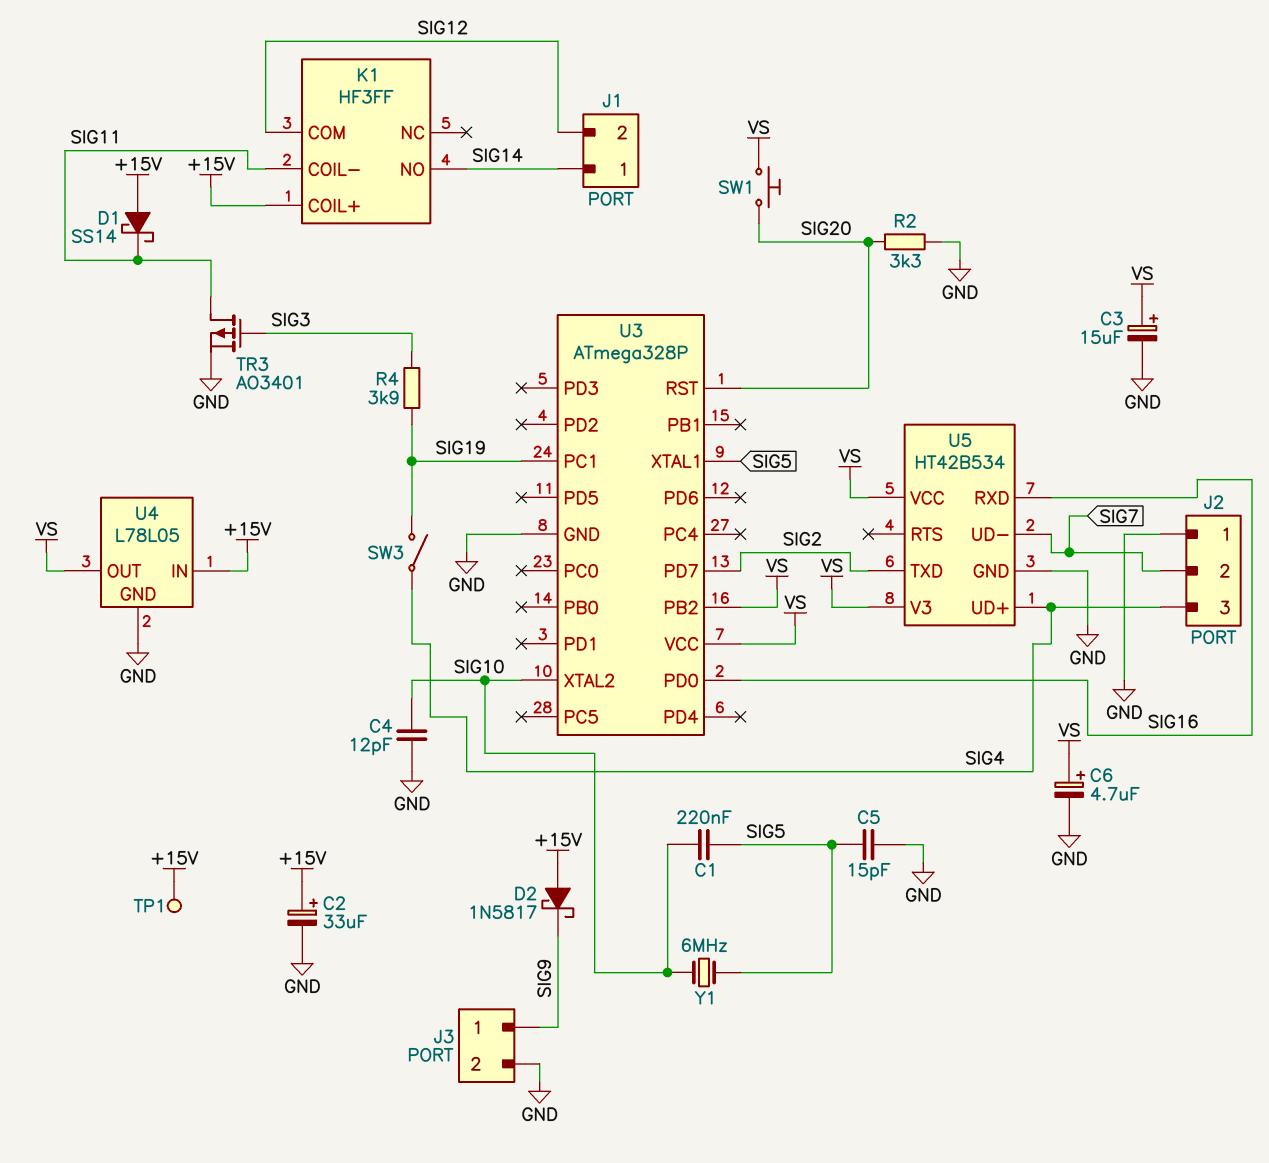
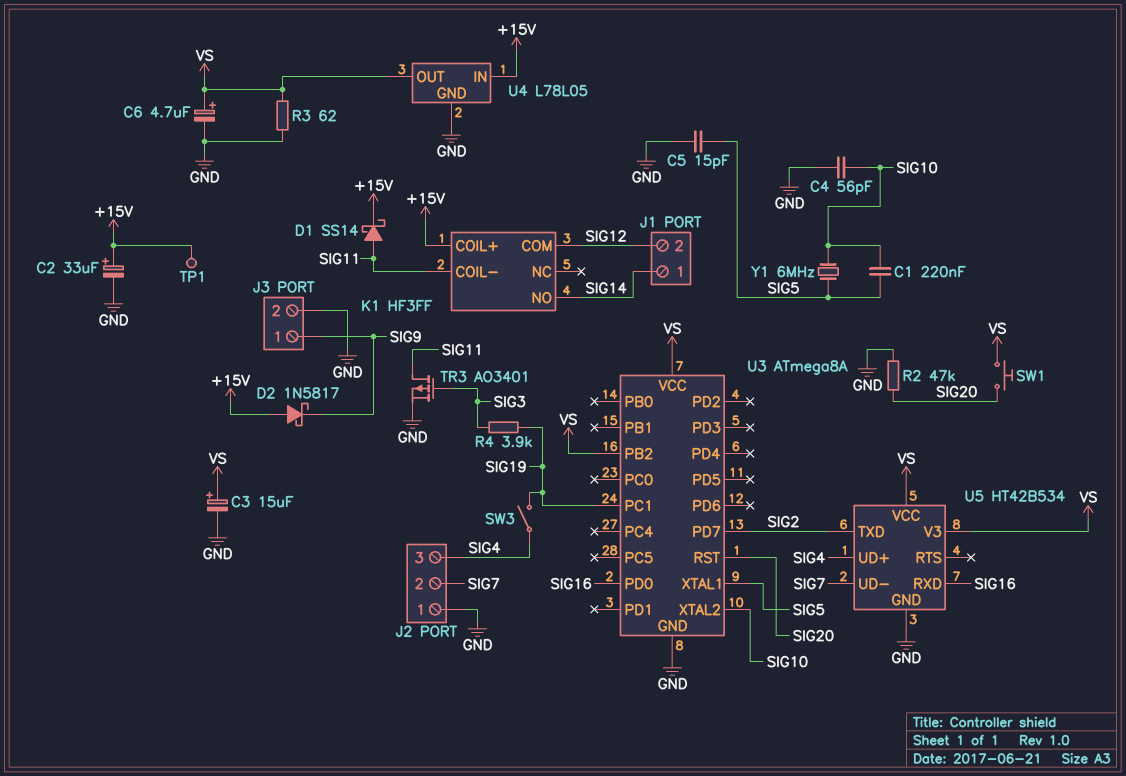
C4: 12pF (GND, SIG10) -> 56pF (GND, SIG10)
D1: schottky SS14 (A +15V, K SIG11) -> schottky SS14 (A SIG11, K +15V)
R2: 3.3k (GND, SIG20) -> 47k (GND, SIG20)
R3: none -> 62 (GND, VS)
U3: ATmega328P -> ATmega8A

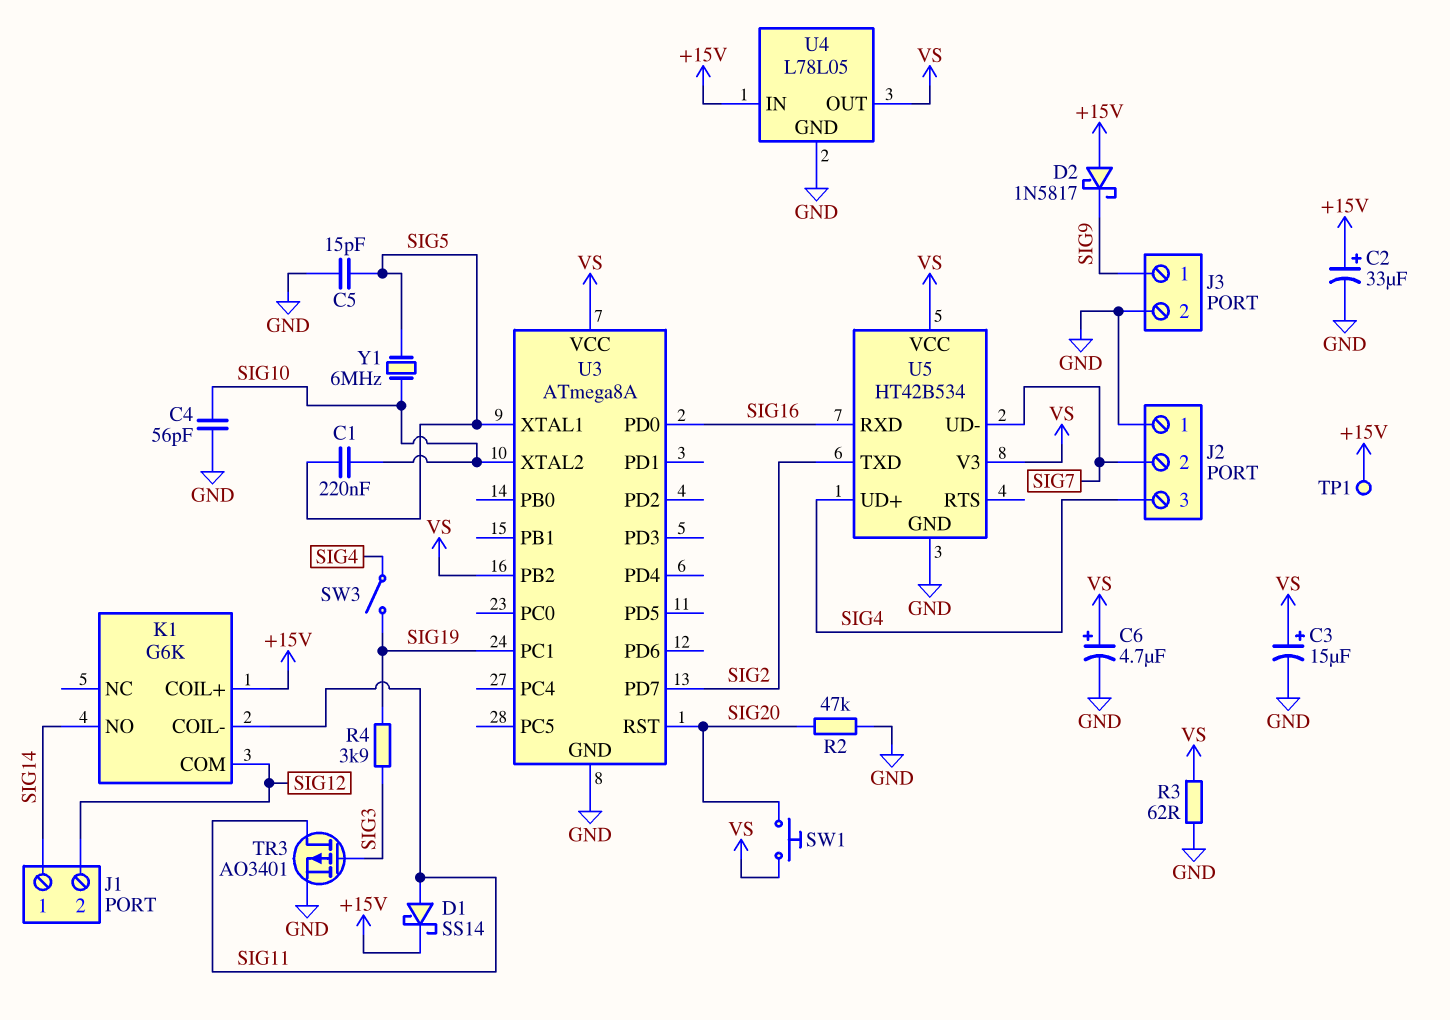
K1: HF3FF -> G6K

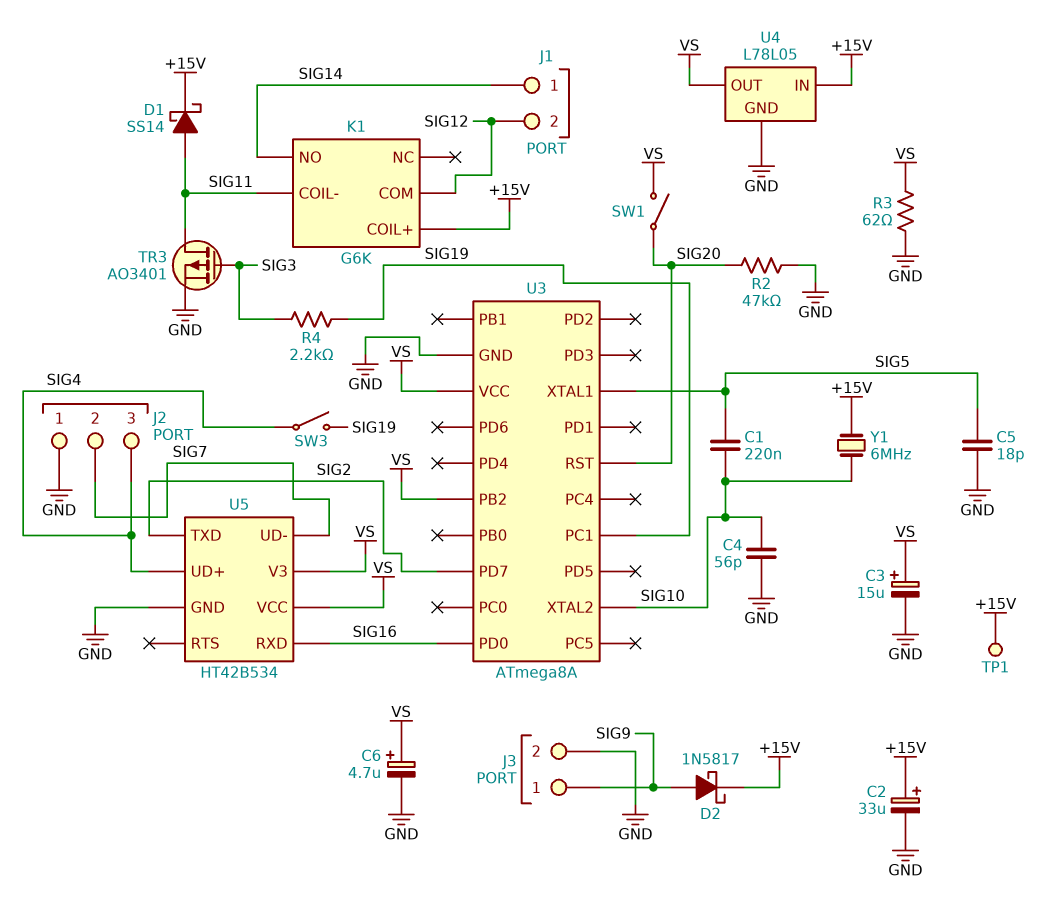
C5: 15pF (GND, SIG5) -> 18pF (GND, SIG5)
D2: schottky 1N5817 (A +15V, K SIG9) -> schottky 1N5817 (A SIG9, K +15V)
R4: 3.9k (SIG3, SIG19) -> 2.2k (SIG3, SIG19)
SW1: button (SIG20, VS) -> switch (SIG20, VS)
Y1: 6MHz (SIG5, SIG10) -> 6MHz (+15V, SIG10)

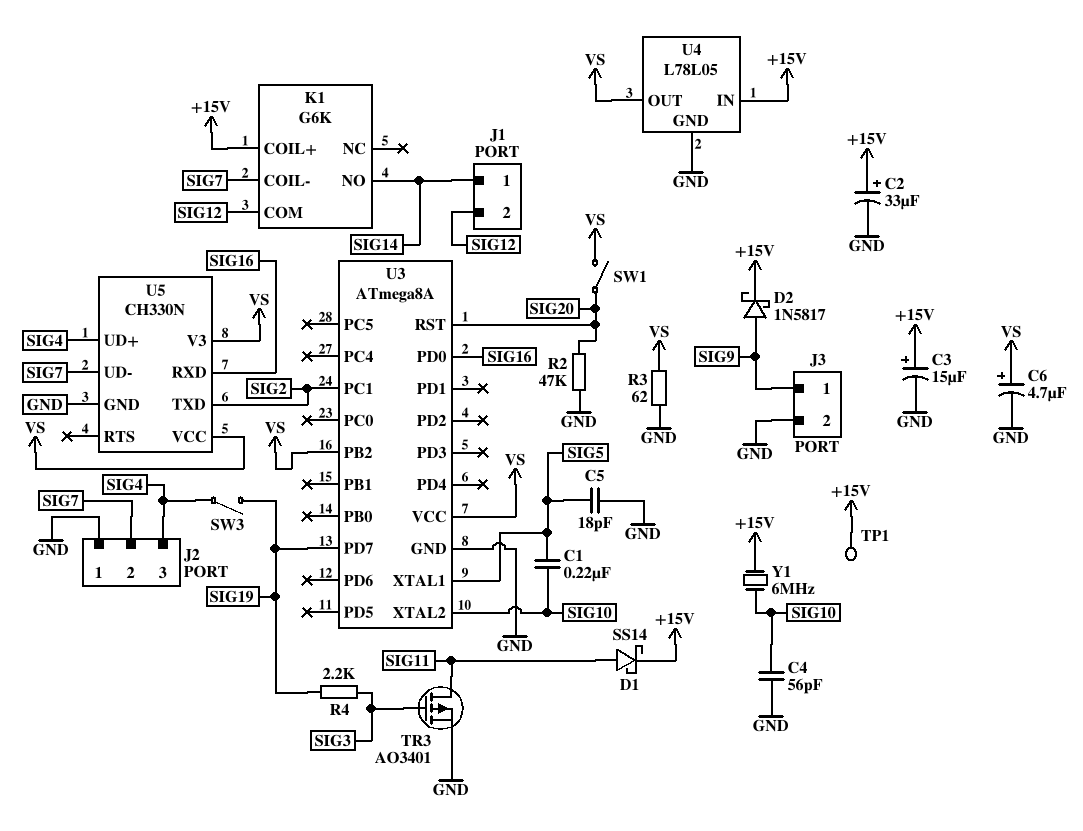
C3: 15uF (plus VS, minus GND) -> 15uF (plus +15V, minus GND)
K1 pin COIL-: SIG11 -> SIG7
U3 pin PC1: SIG19 -> SIG2
U3 pin PD7: SIG2 -> SIG19
U5: HT42B534 -> CH330N

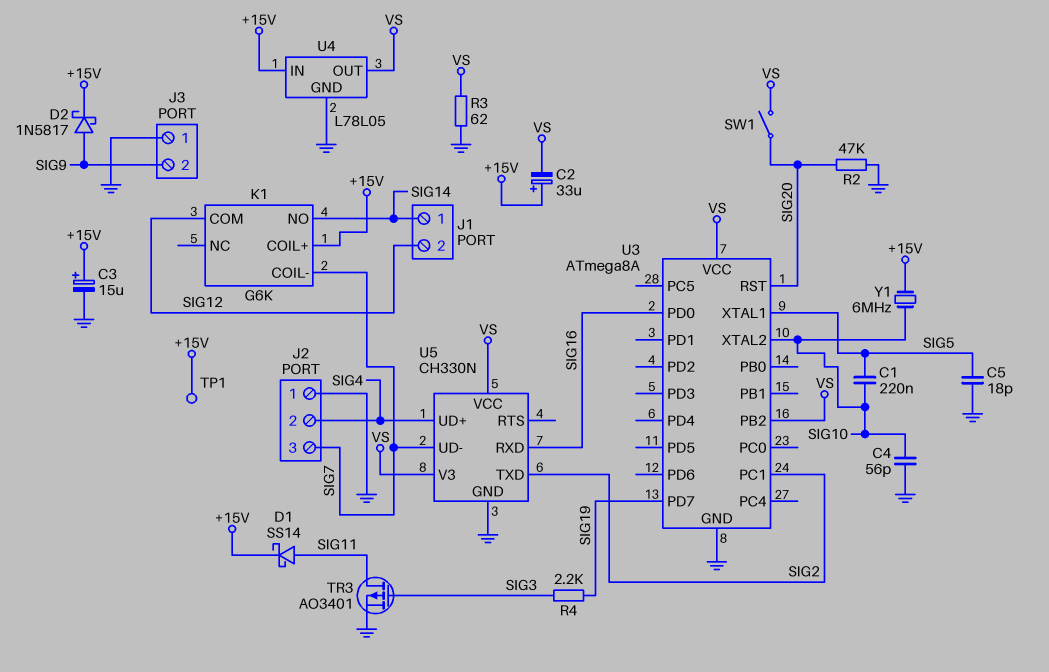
C2: 33uF (plus +15V, minus GND) -> 33uF (plus +15V, minus VS)
C6: 4.7uF (plus VS, minus GND) -> none
J2 pin 2: SIG7 -> SIG4
J2 pin 3: SIG4 -> SIG7
J3 pin 1: SIG9 -> GND
J3 pin 2: GND -> SIG9
SW3: switch (SIG4, SIG19) -> none

